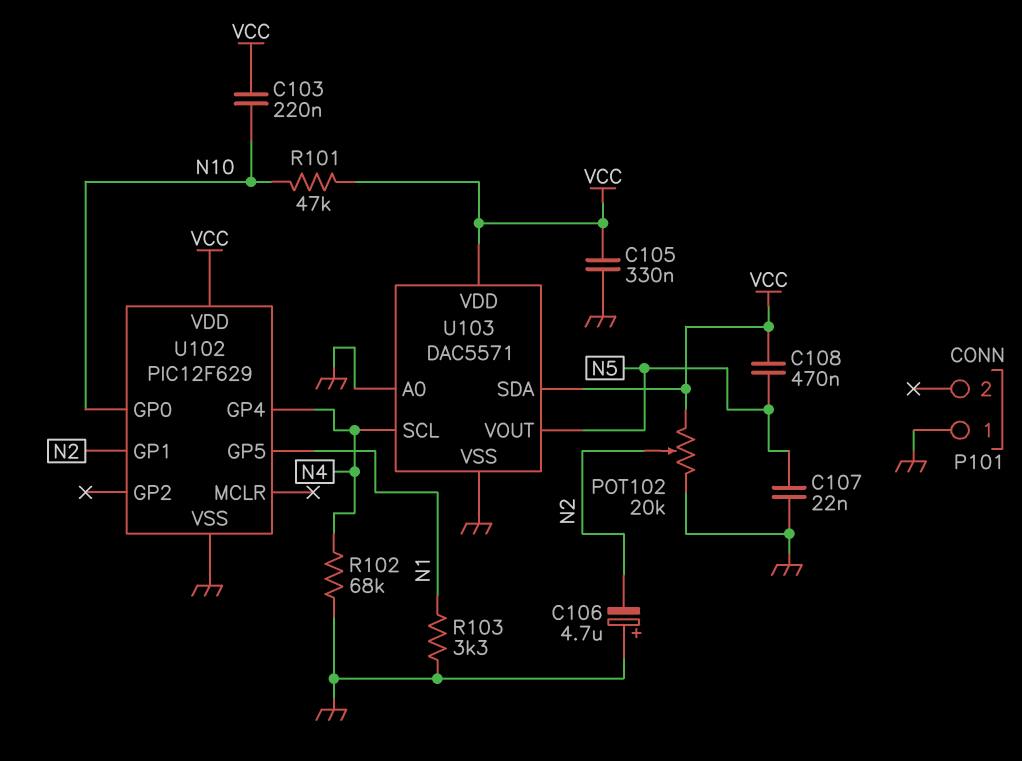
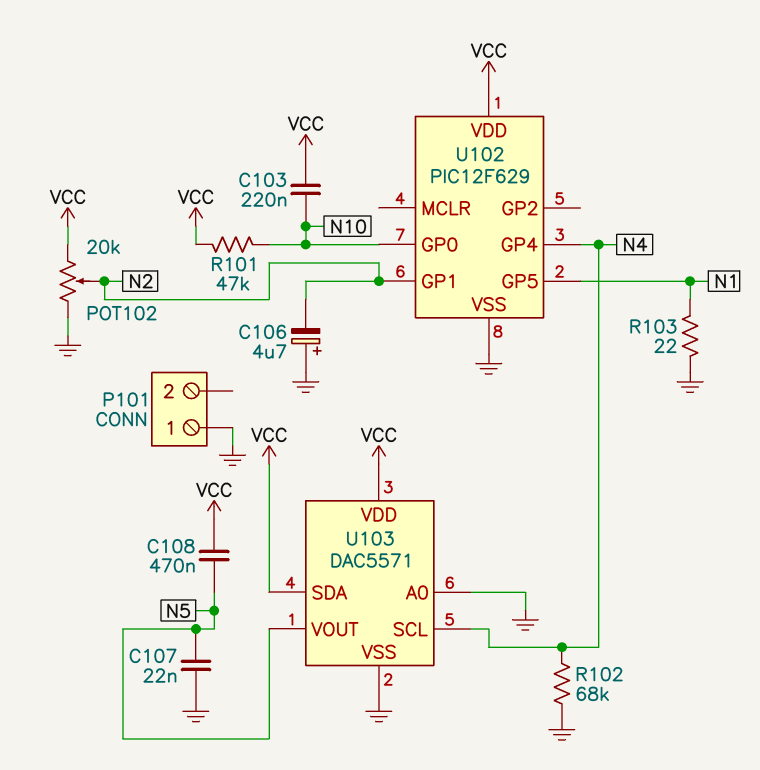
C105: 330nF (GND, VCC) -> none
R103: 3.3k (GND, N1) -> 22 (GND, N1)

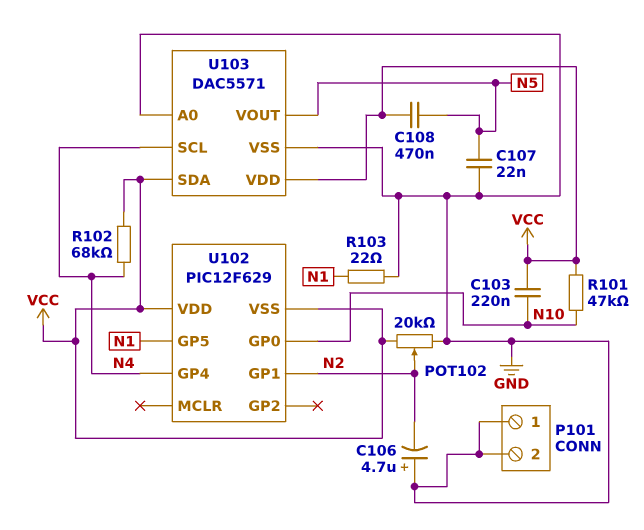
P101 pin 2: none -> GND
R102: 68k (GND, N4) -> 68k (N4, VCC)
U102 pin VSS: GND -> VCC

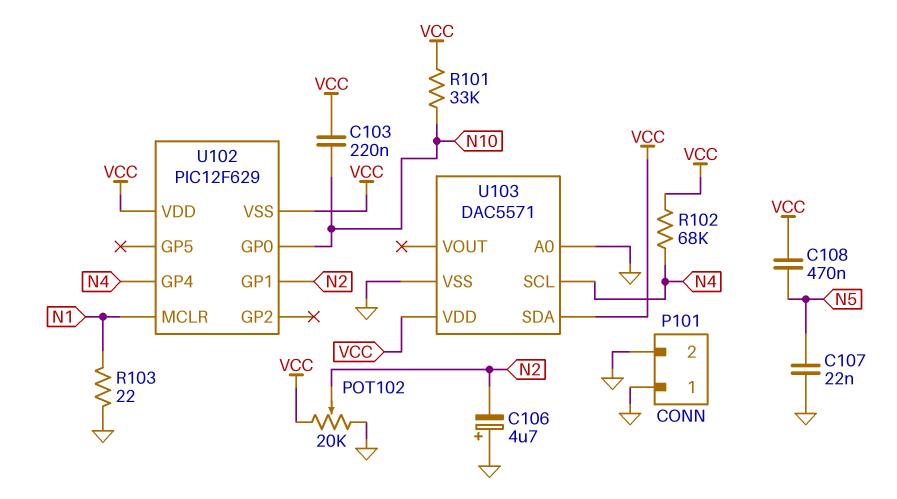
R101: 47k (N10, VCC) -> 33k (N10, VCC)
U102 pin GP5: N1 -> none
U102 pin MCLR: none -> N1
U103 pin VOUT: N5 -> none

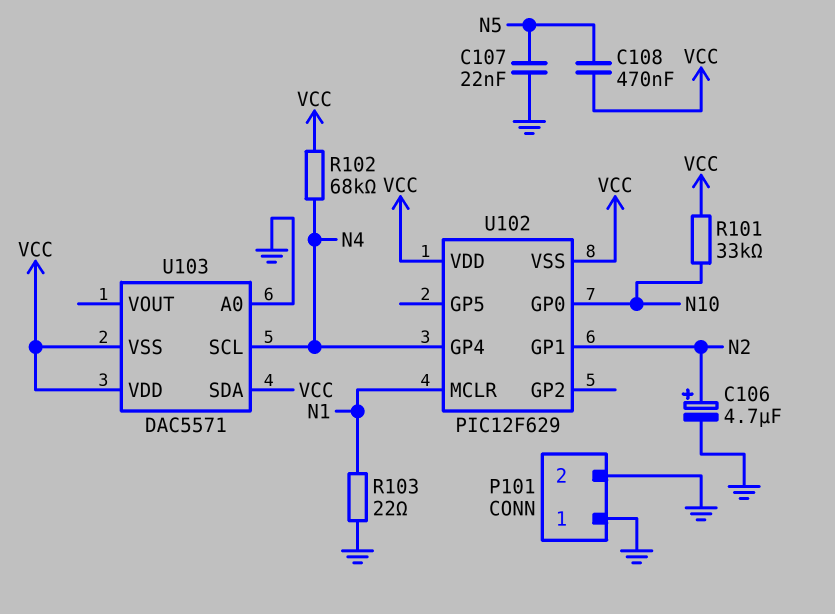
C103: 220nF (N10, VCC) -> none
C106: 4.7uF (plus GND, minus N2) -> 4.7uF (plus N2, minus GND)
POT102: 20k (GND, VCC, wiper N2) -> none
U103 pin VSS: GND -> VCC

